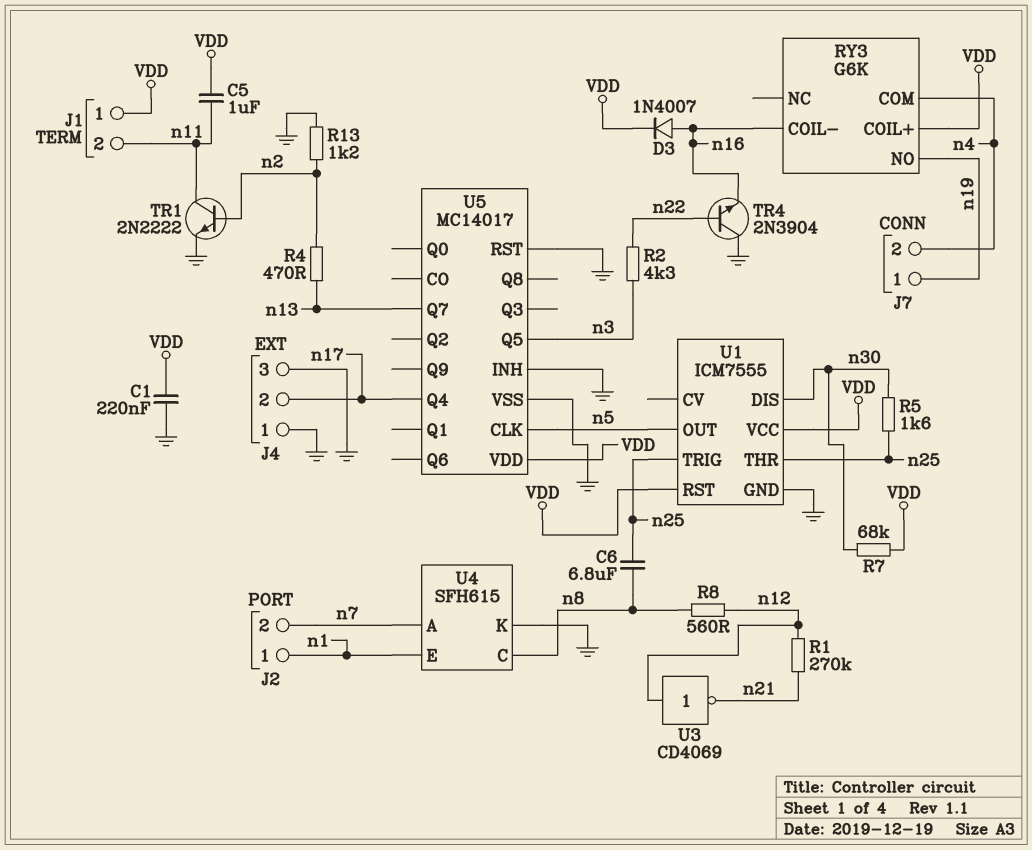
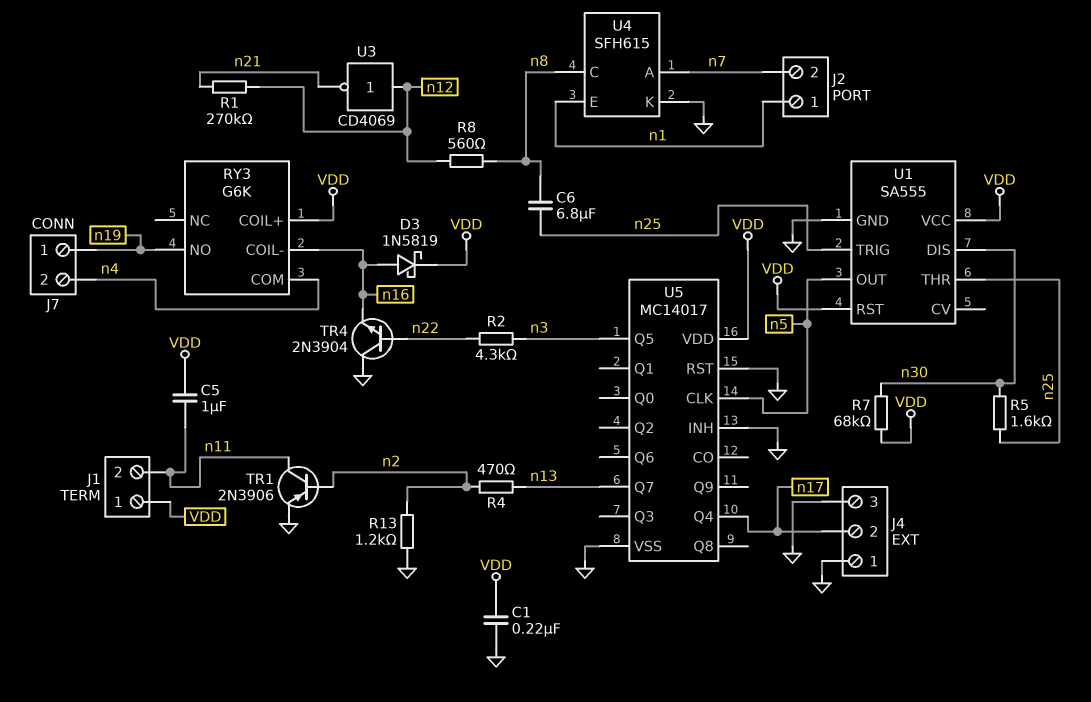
D3: diode 1N4007 (A n16, K VDD) -> schottky 1N5819 (A n16, K VDD)
TR1: NPN 2N2222 (B n2, C n11, E GND) -> PNP 2N3906 (B n2, C n11, E GND)
U1: ICM7555 -> SA555

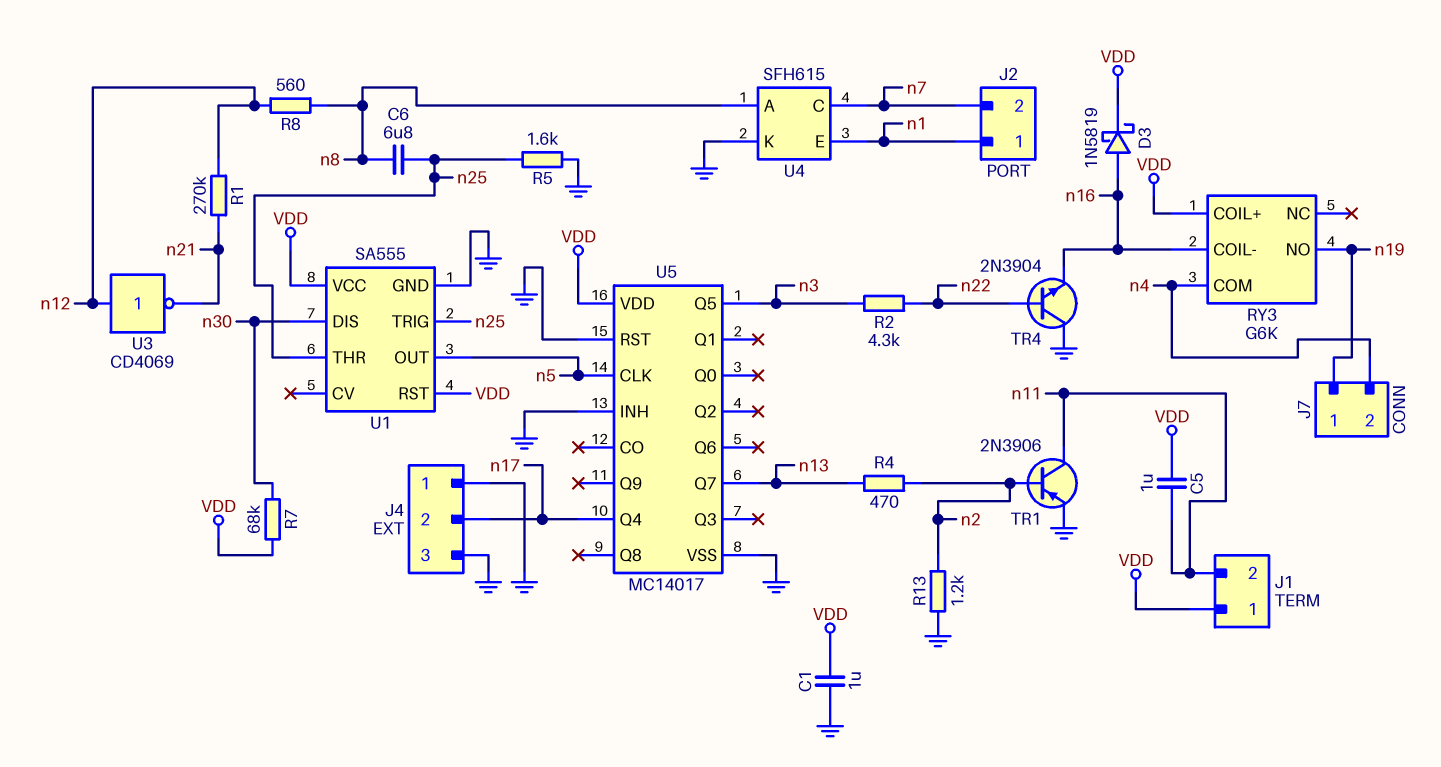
C1: 220nF (GND, VDD) -> 1uF (GND, VDD)
R5: 1.6k (n25, n30) -> 1.6k (GND, n25)
U4 pin A: n7 -> n8
U4 pin C: n8 -> n7

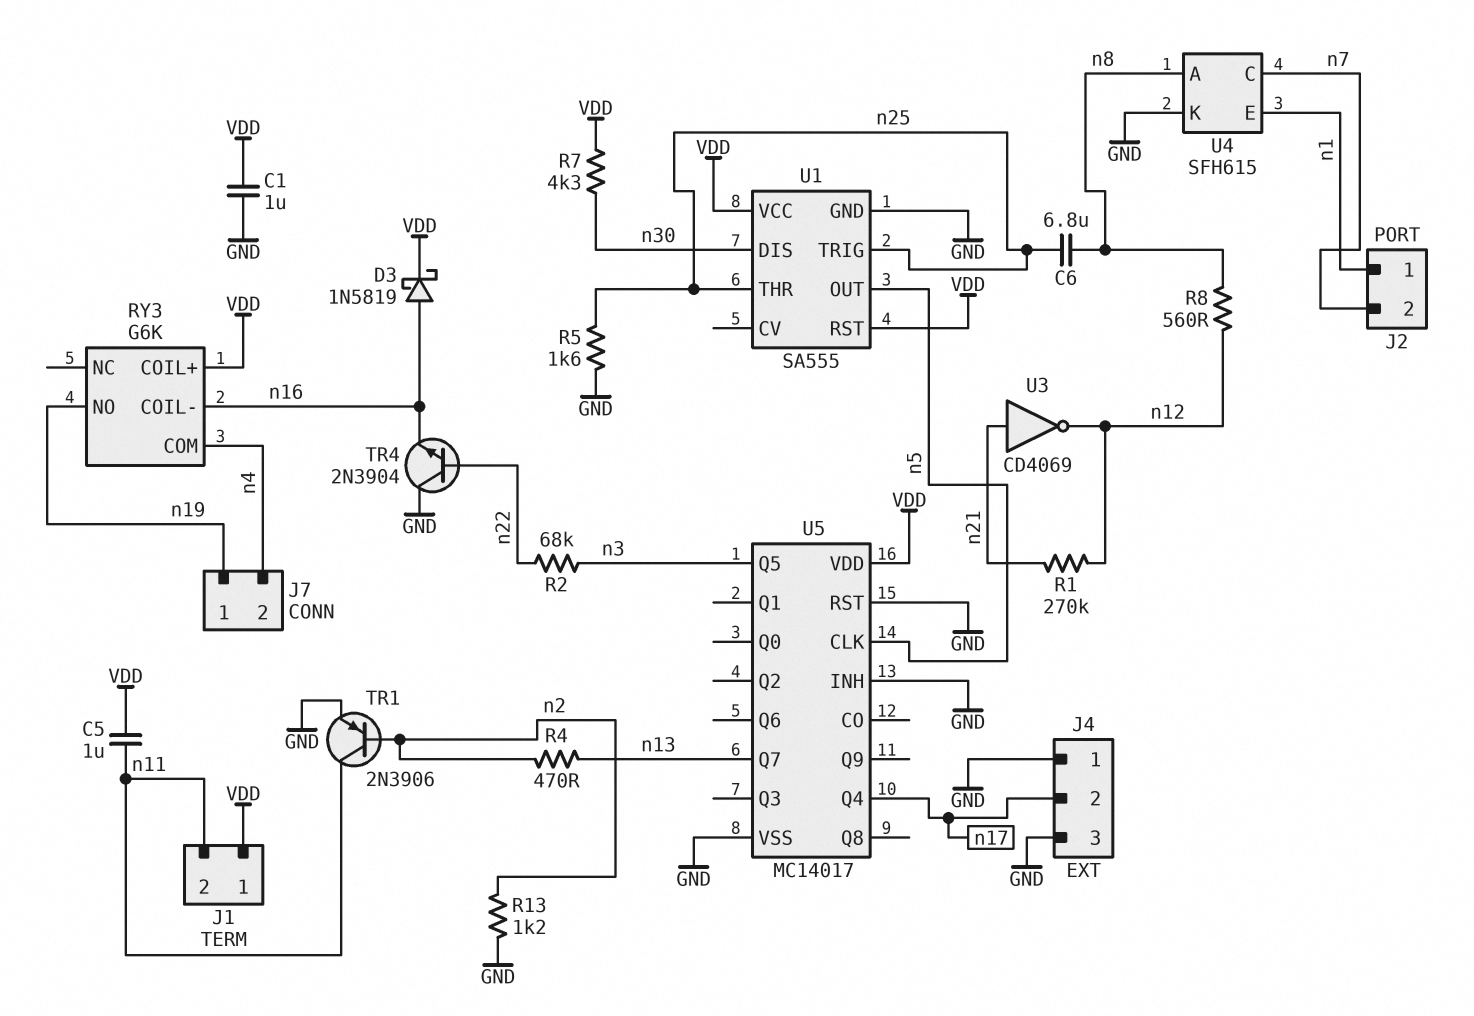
R2: 4.3k (n3, n22) -> 68k (n3, n22)
R7: 68k (VDD, n30) -> 4.3k (VDD, n30)
U3: NOT CD4069 (in n12, out n21) -> NOT CD4069 (in n21, out n12)

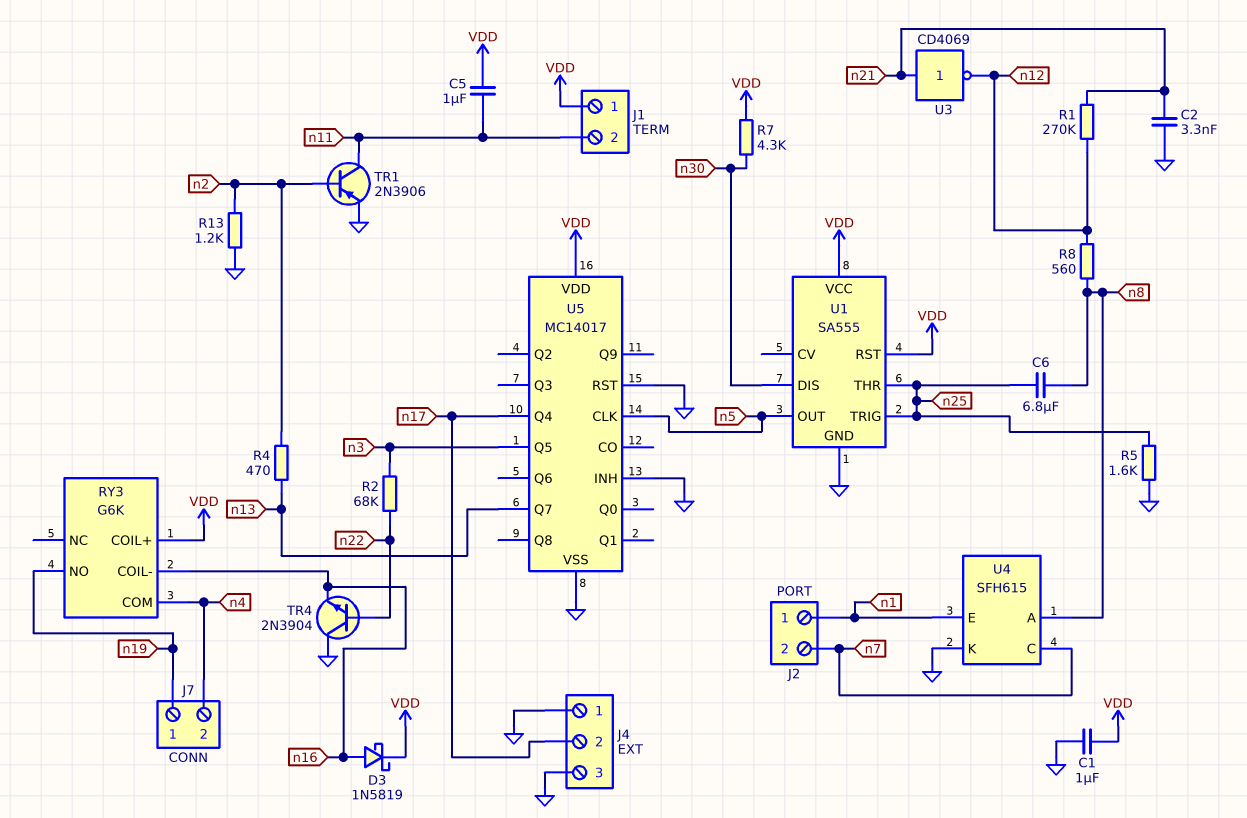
C2: none -> 3.3nF (GND, n21)

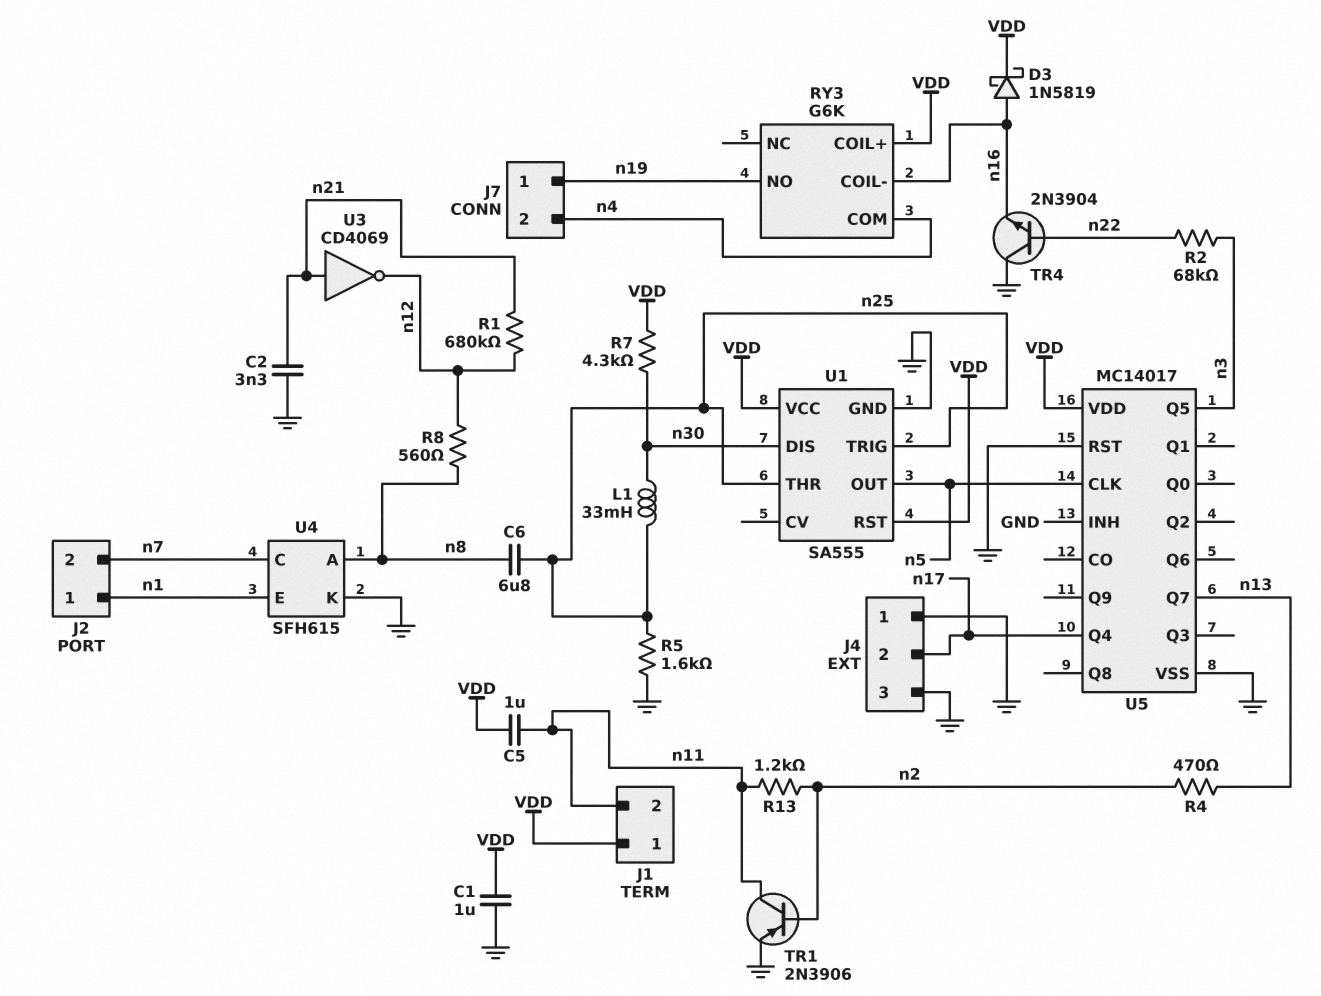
L1: none -> 33mH (n25, n30)
R1: 270k (n12, n21) -> 680k (n12, n21)
R13: 1.2k (GND, n2) -> 1.2k (n2, n11)

